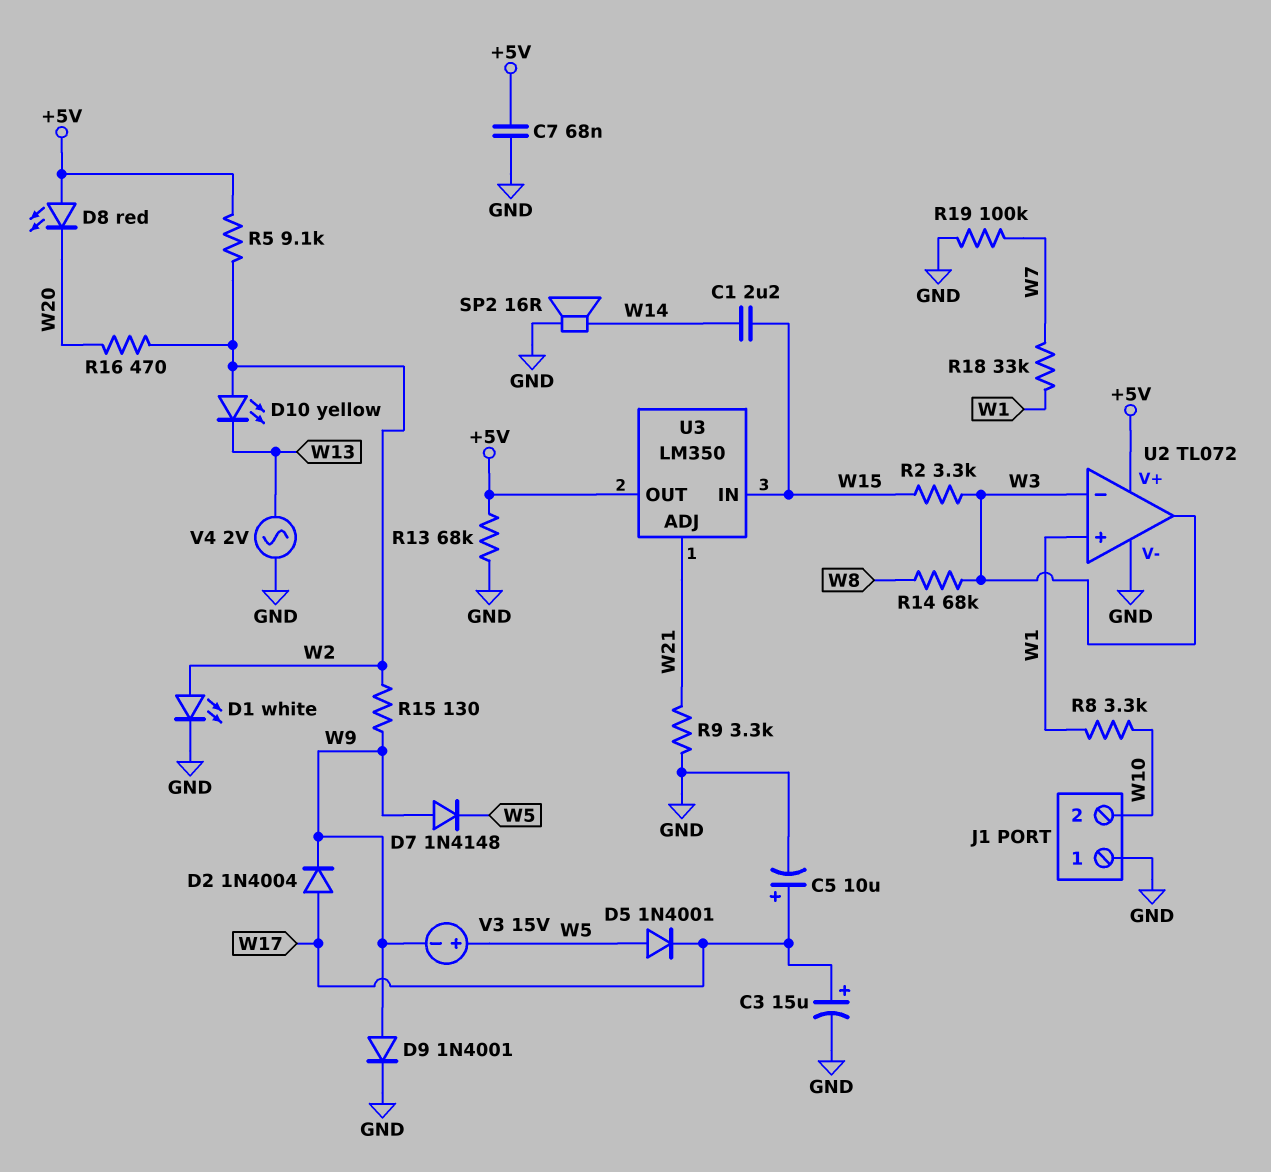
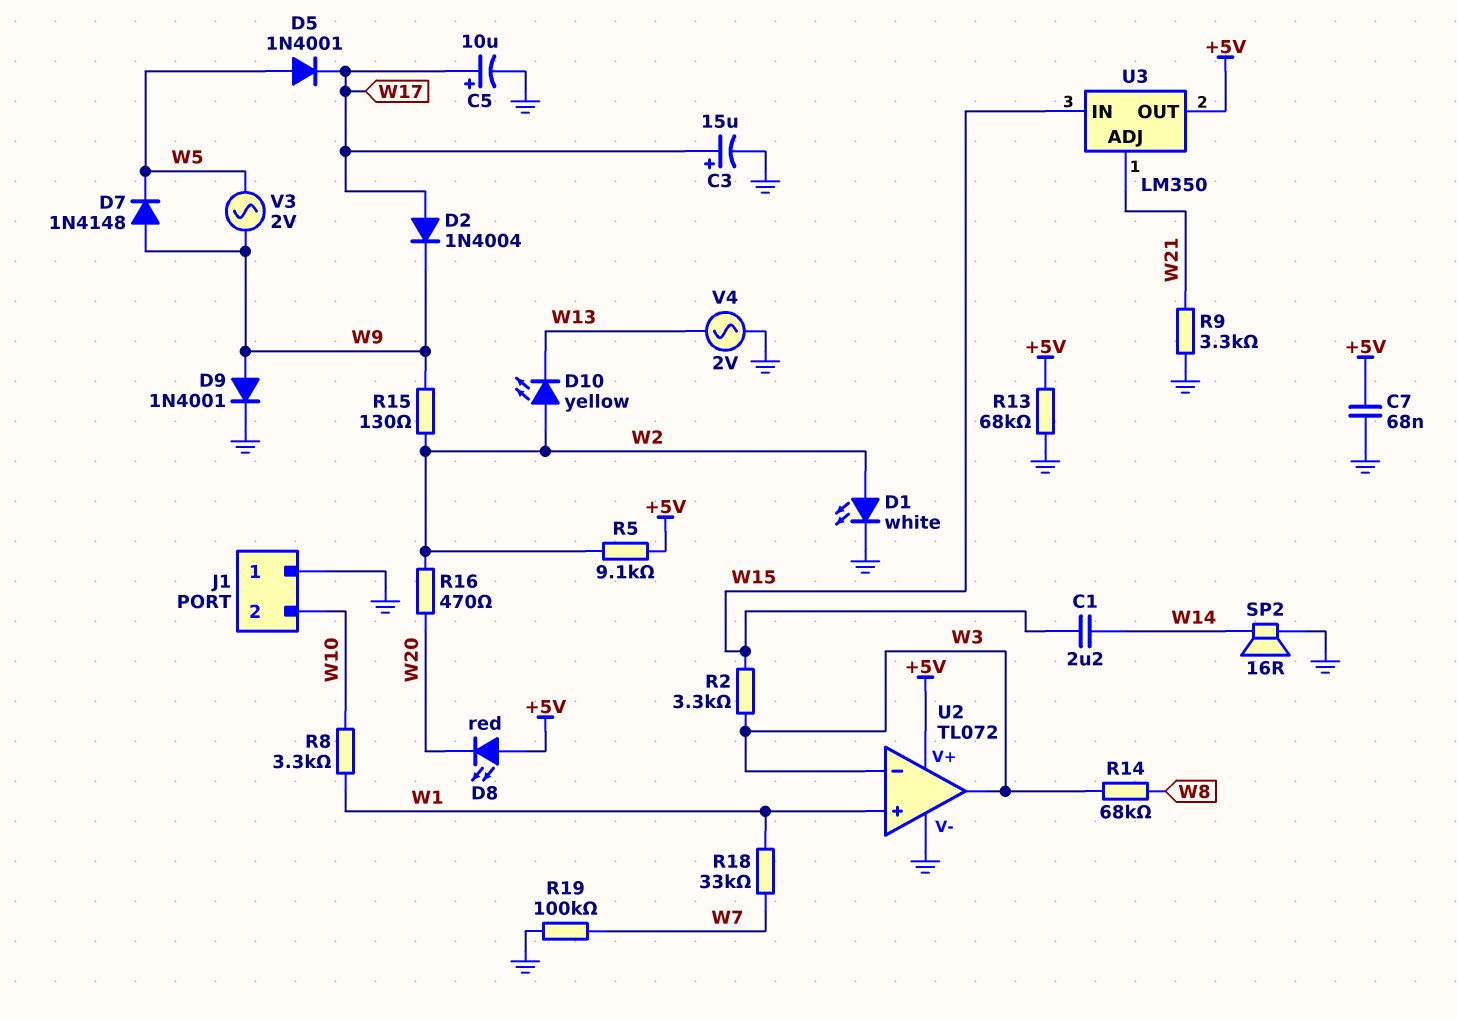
V3: 15V (plus W5, minus W9) -> AC 2V (W5, W9)

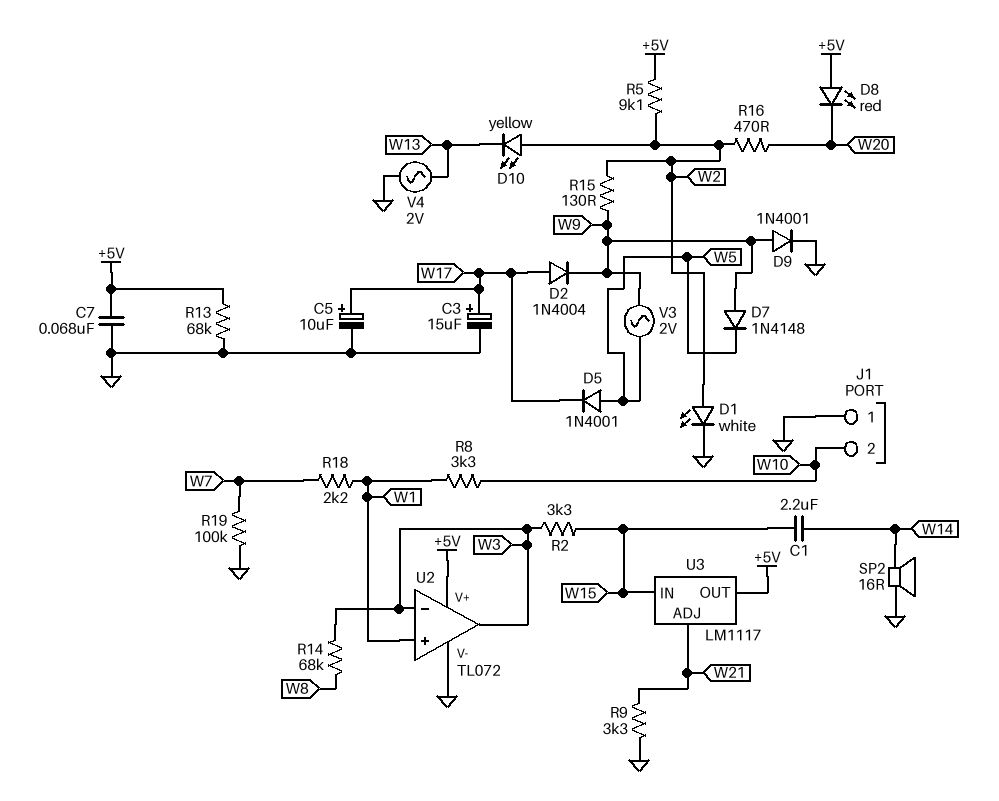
R18: 33k (W1, W7) -> 2.2k (W1, W7)
U3: LM350 -> LM1117

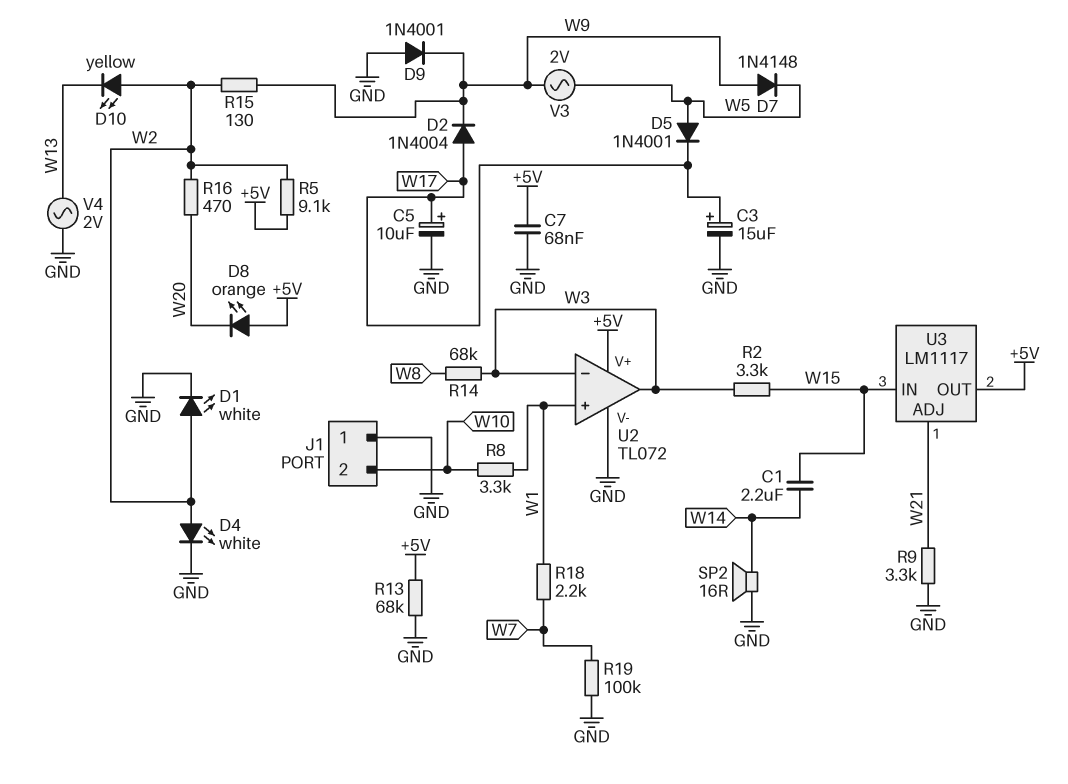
D4: none -> LED white (A W2, K GND)
D8: LED red (A +5V, K W20) -> LED orange (A +5V, K W20)
D9: diode 1N4001 (A W9, K GND) -> diode 1N4001 (A GND, K W9)

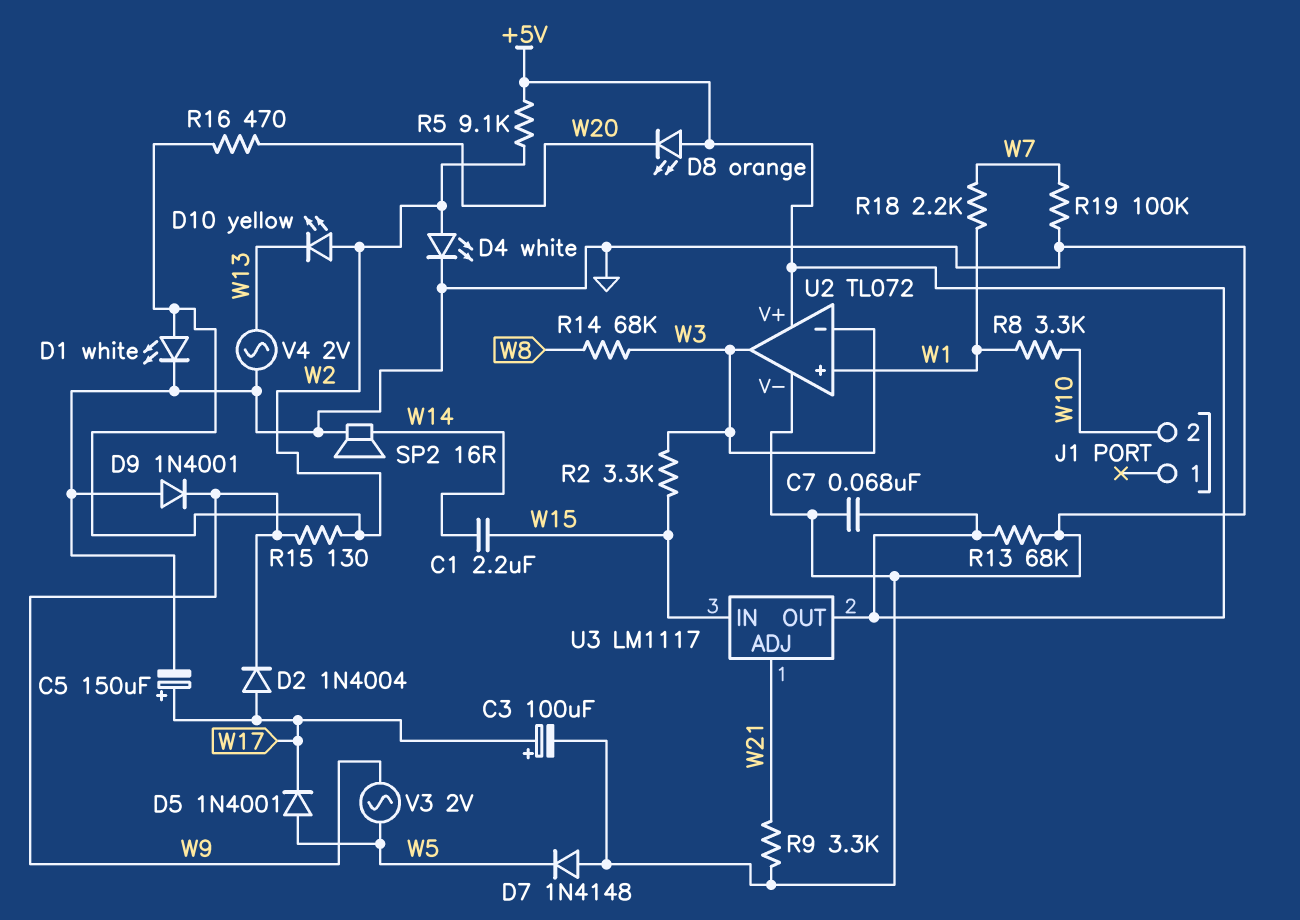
C3: 15uF (plus W17, minus GND) -> 100uF (plus W17, minus GND)
C5: 10uF (plus W17, minus GND) -> 150uF (plus W17, minus GND)
D7: diode 1N4148 (A W9, K W5) -> diode 1N4148 (A GND, K W5)
J1 pin 1: GND -> none

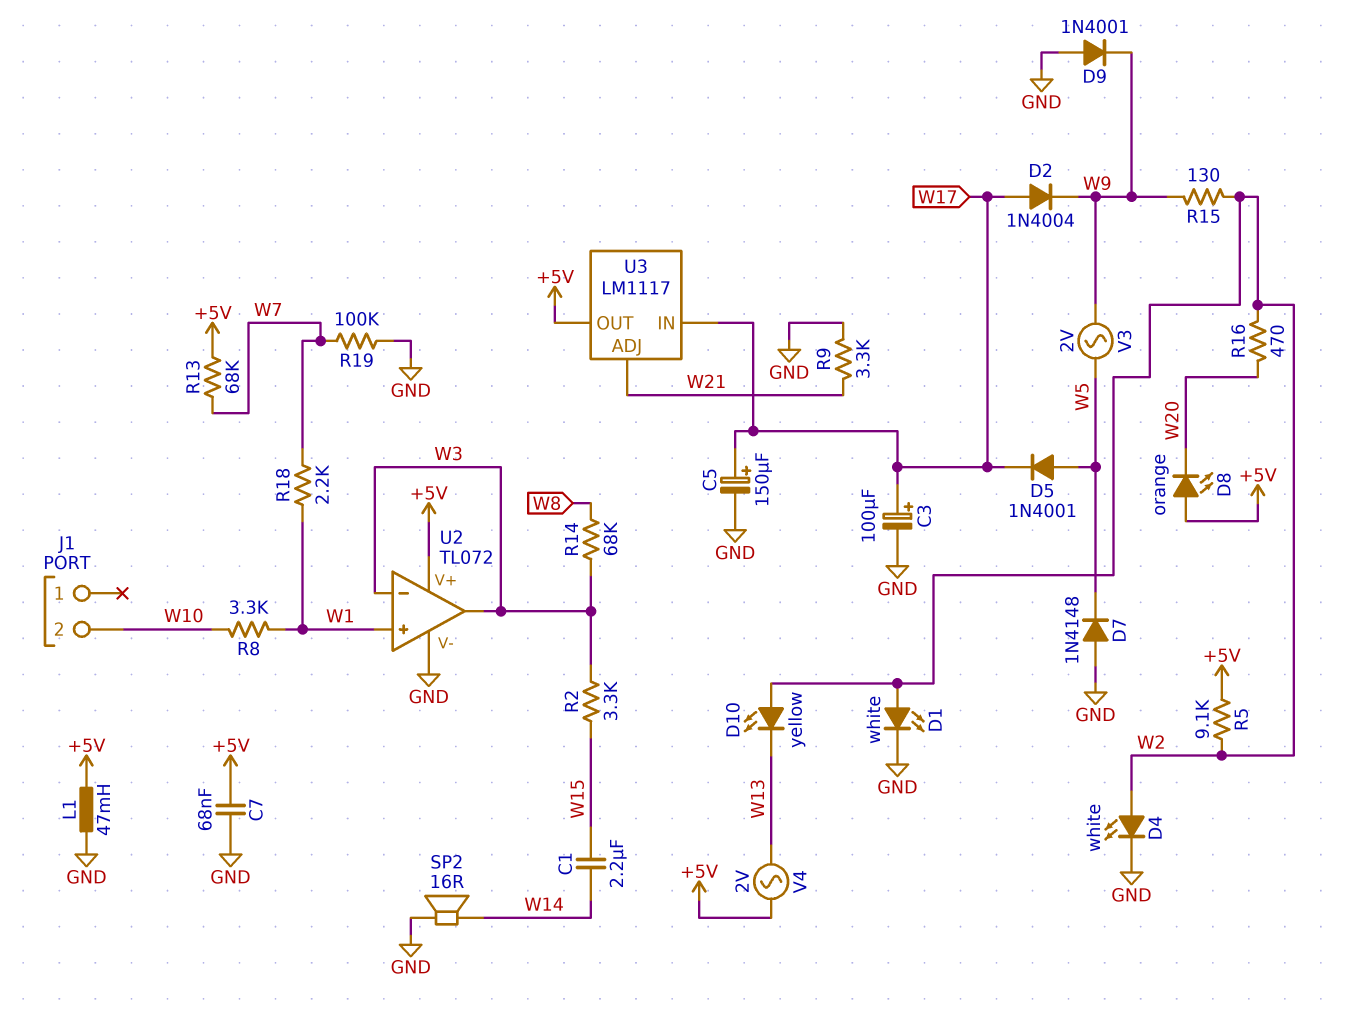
L1: none -> 47mH (+5V, GND)
R13: 68k (+5V, GND) -> 68k (+5V, W7)
U3 pin IN: W15 -> W17
V4: AC 2V (GND, W13) -> AC 2V (+5V, W13)

